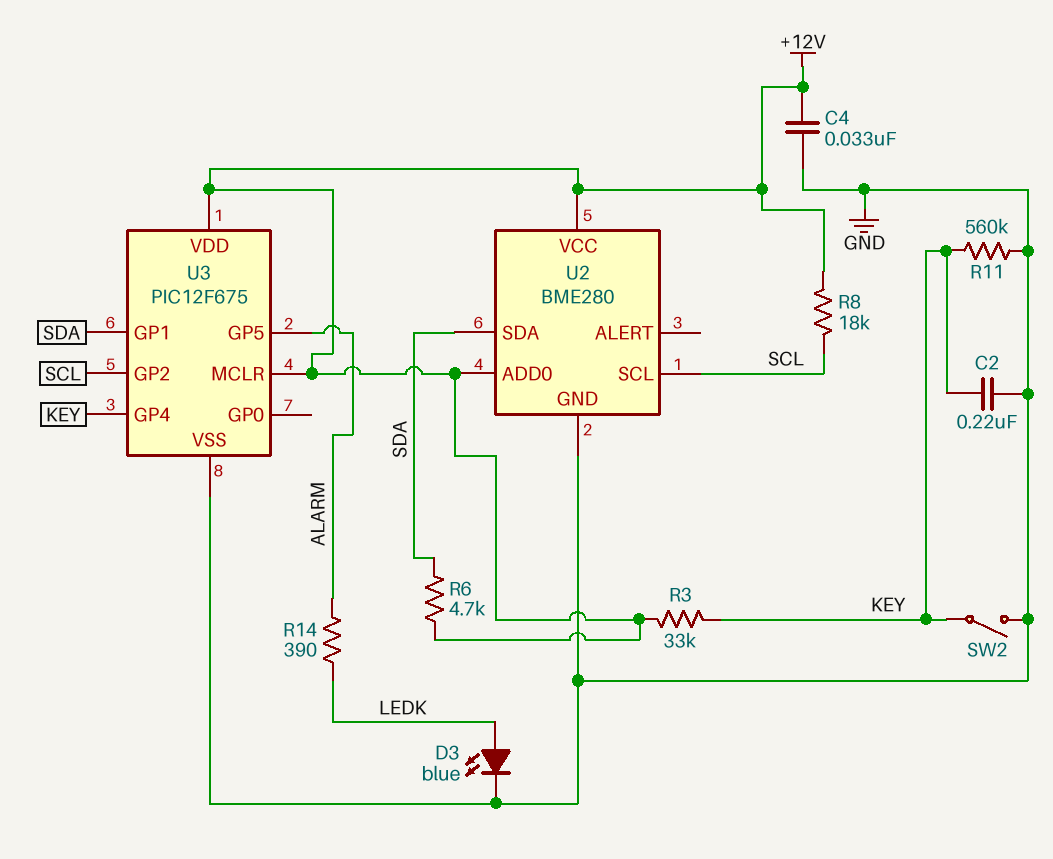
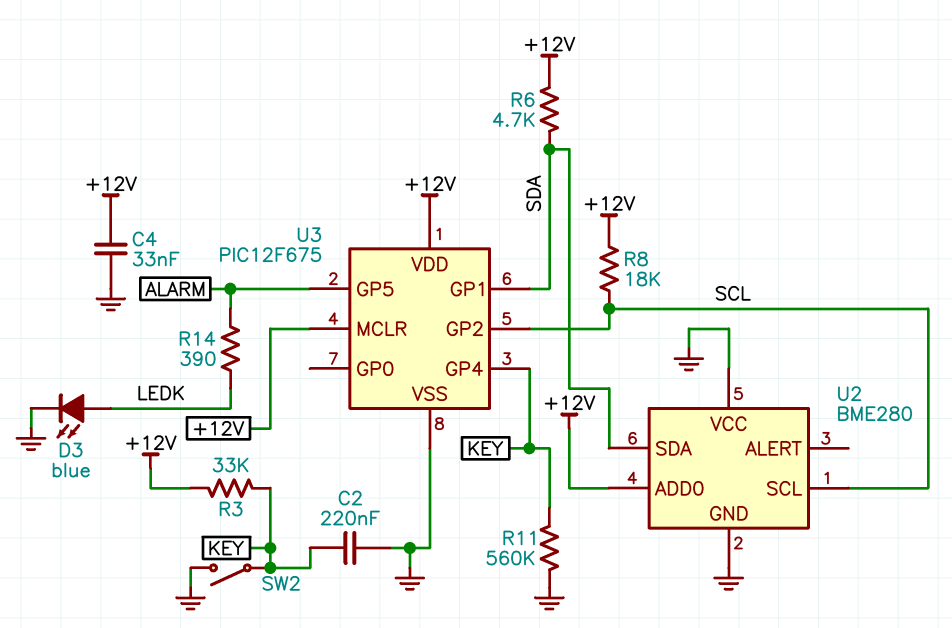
U2 pin VCC: +12V -> GND

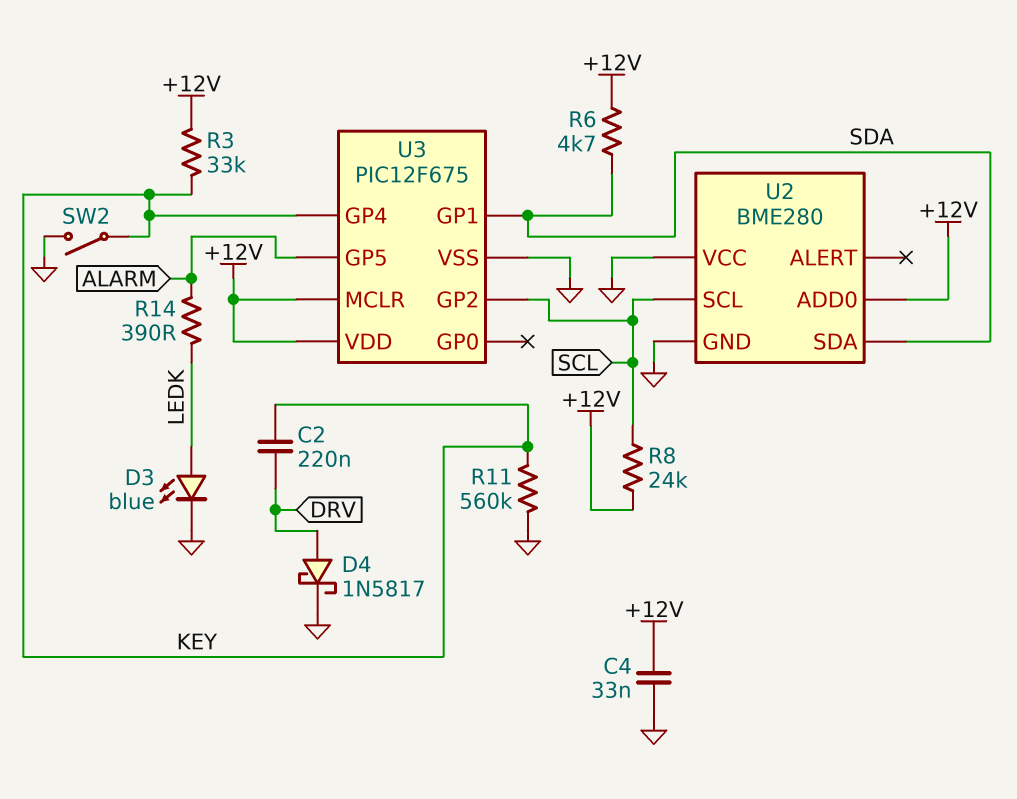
C2: 220nF (GND, KEY) -> 220nF (DRV, KEY)
D4: none -> schottky 1N5817 (A DRV, K GND)
R8: 18k (+12V, SCL) -> 24k (+12V, SCL)

